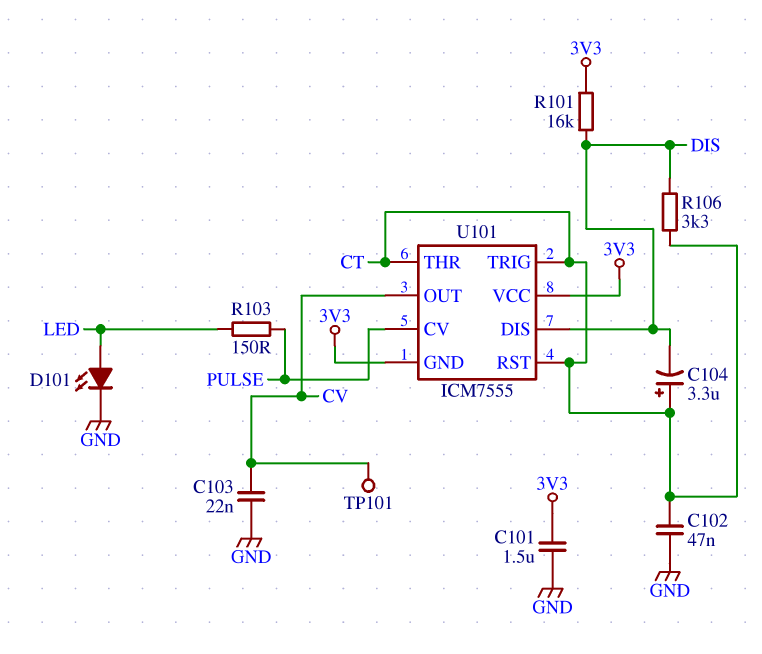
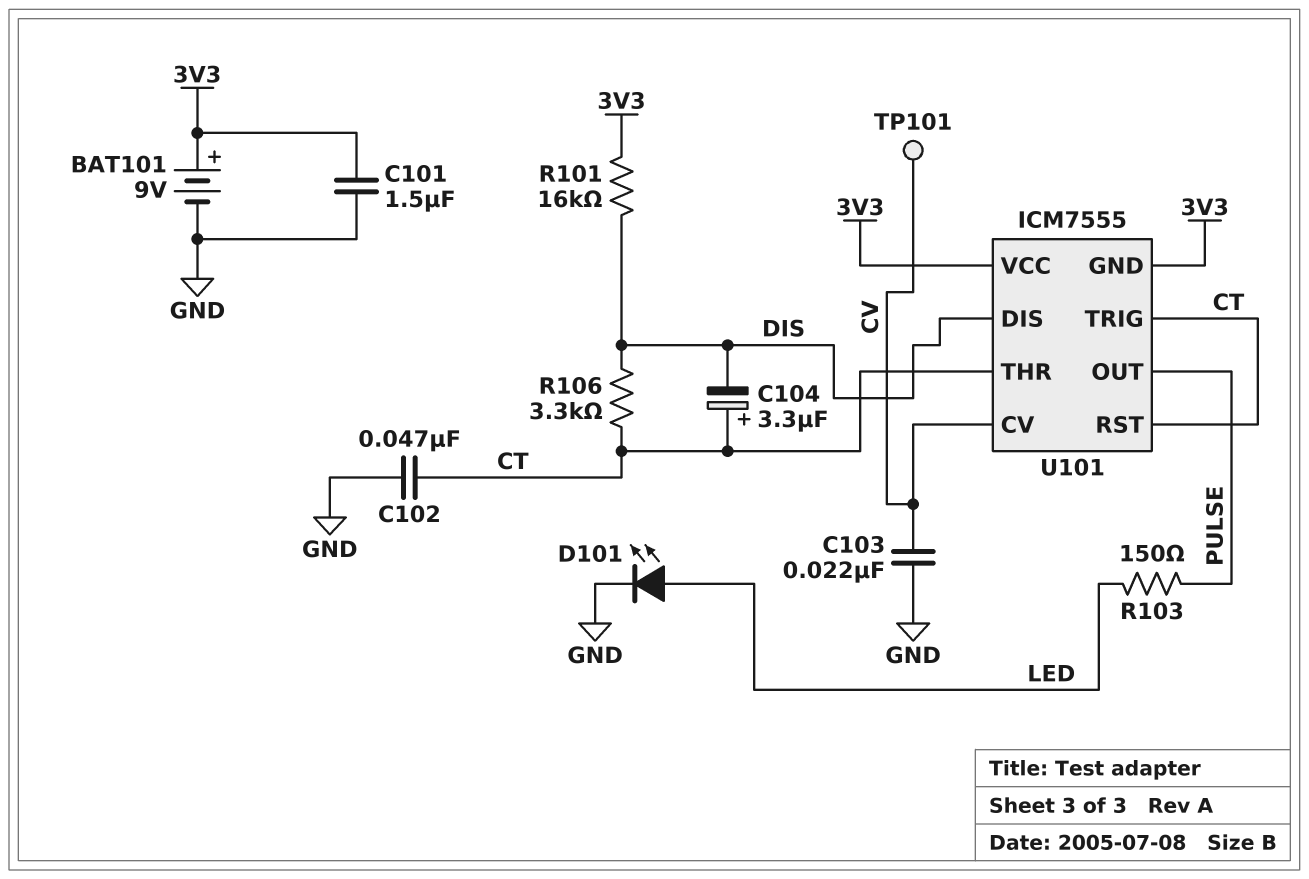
BAT101: none -> 9V (plus 3V3, minus GND)
U101 pin CV: PULSE -> CV
U101 pin OUT: CV -> PULSE

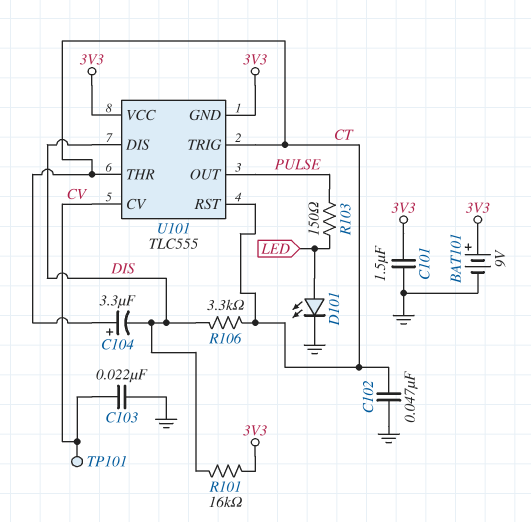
U101: ICM7555 -> TLC555

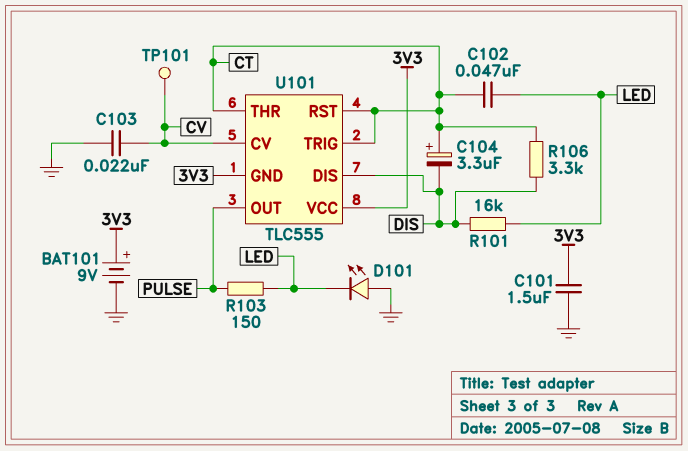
C102: 47nF (CT, GND) -> 47nF (CT, LED)
D101: LED (A LED, K GND) -> LED (A GND, K LED)
R101: 16k (3V3, DIS) -> 16k (DIS, LED)

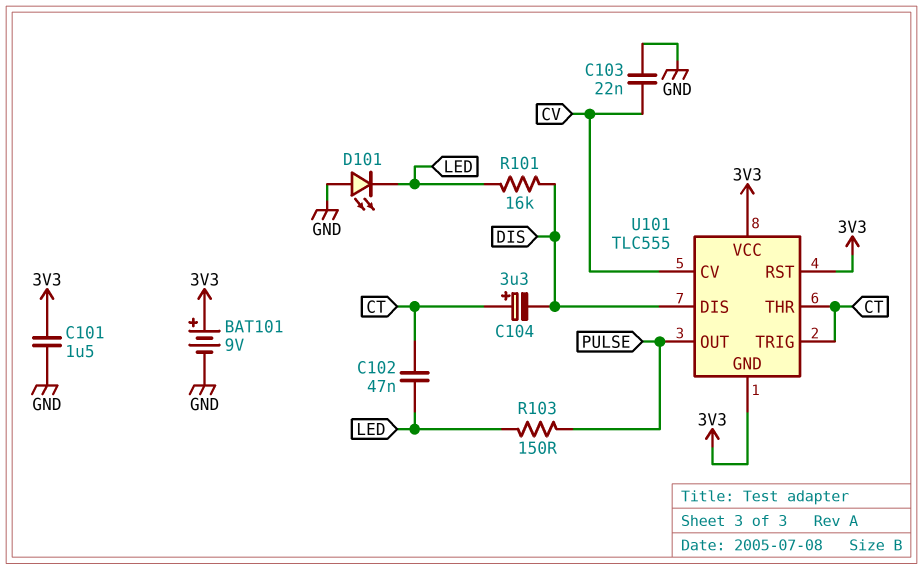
R106: 3.3k (CT, DIS) -> none
TP101: test point (CV) -> none
U101 pin RST: CT -> 3V3

